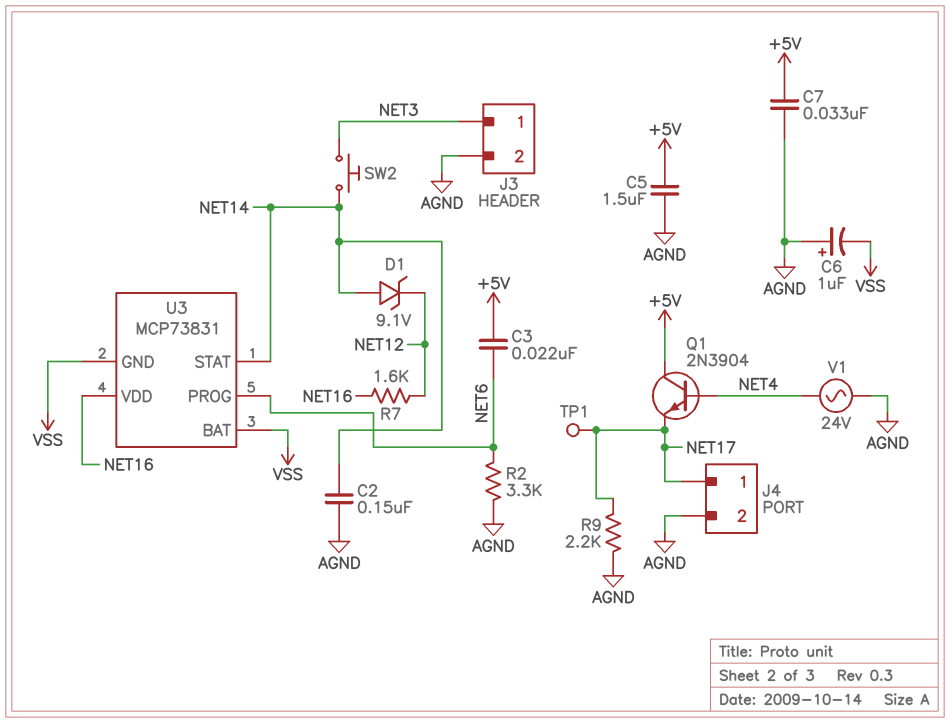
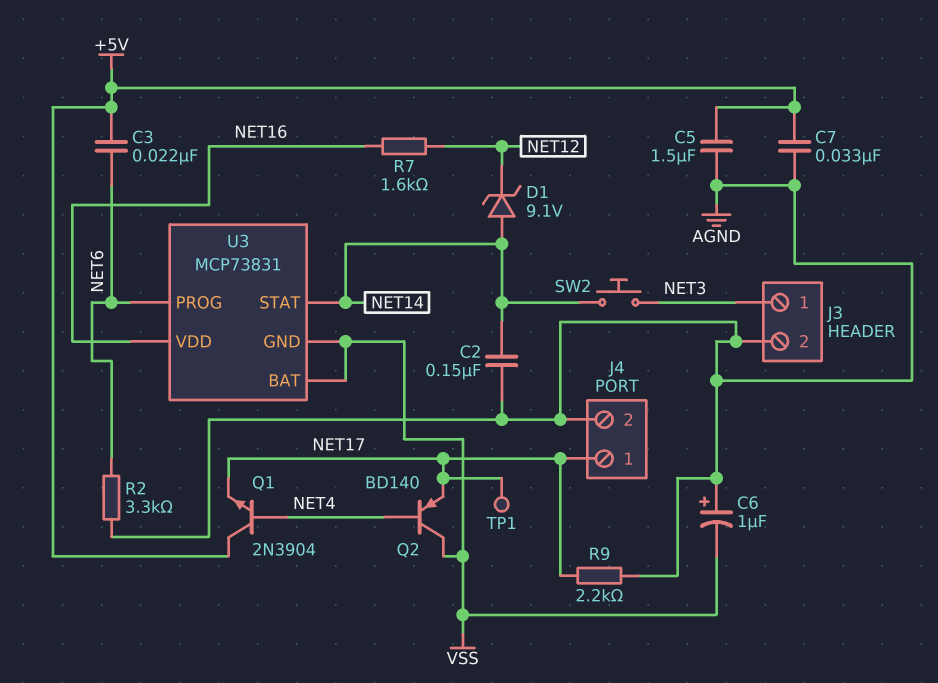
Q2: none -> PNP BD140 (B NET4, C VSS, E NET17)
V1: AC 24V (AGND, NET4) -> none

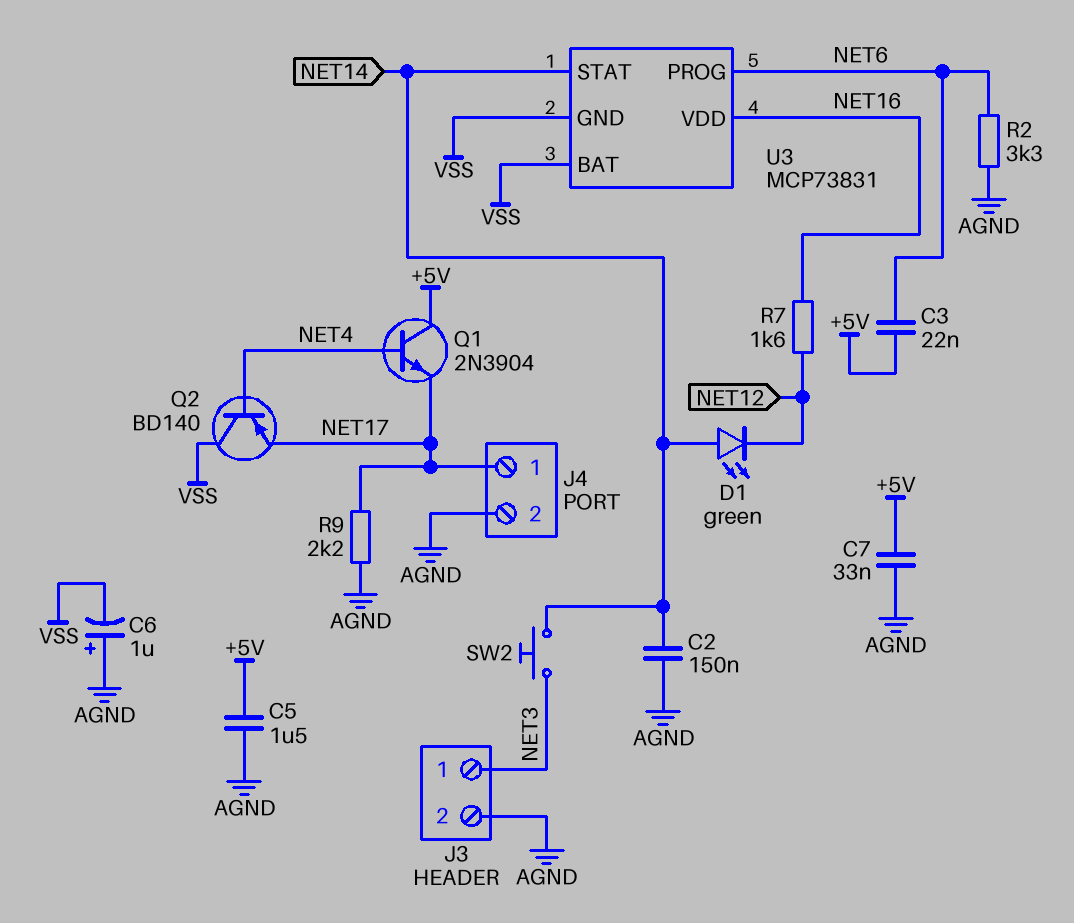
D1: zener 9.1V (A NET14, K NET12) -> LED green (A NET14, K NET12)
TP1: test point (NET17) -> none

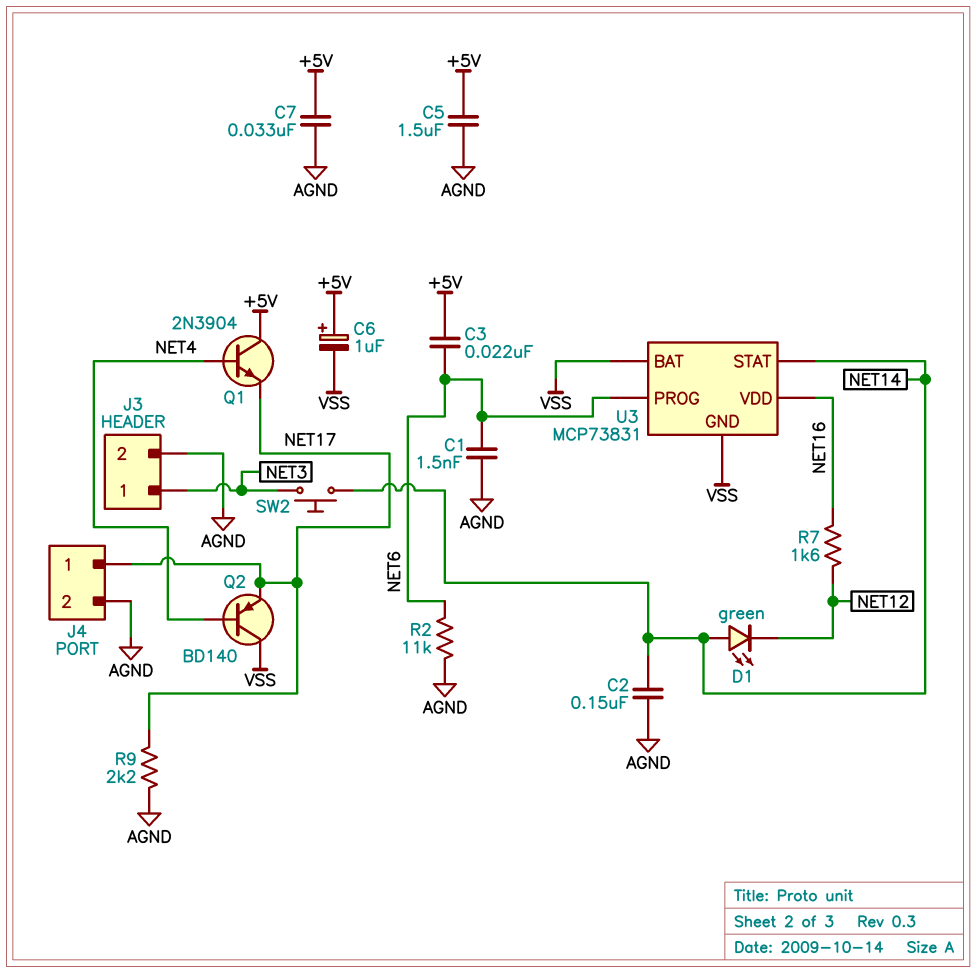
C1: none -> 1.5nF (AGND, NET6)
C6: 1uF (plus AGND, minus VSS) -> 1uF (plus +5V, minus VSS)
R2: 3.3k (AGND, NET6) -> 11k (AGND, NET6)

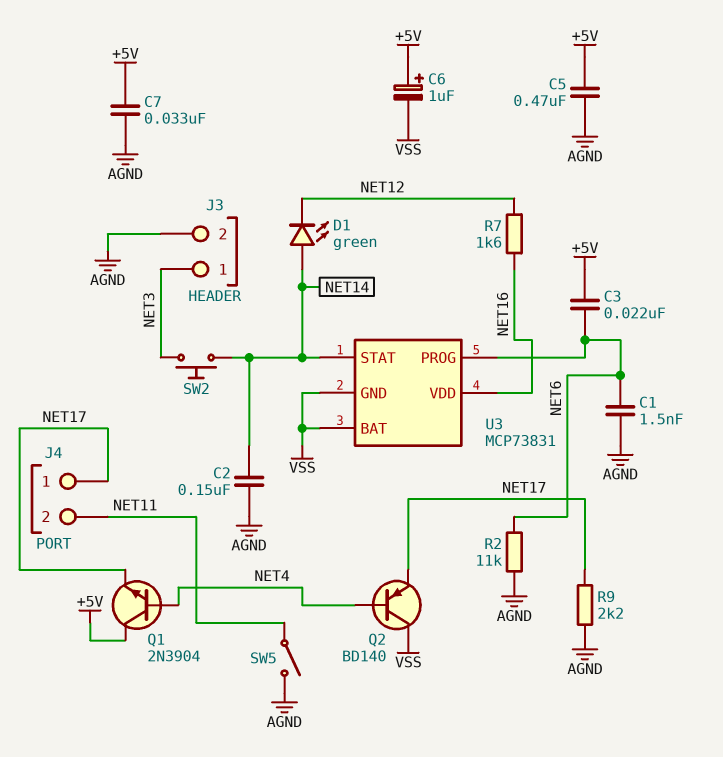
C5: 1.5uF (+5V, AGND) -> 470nF (+5V, AGND)
J4 pin 2: AGND -> NET11
SW5: none -> switch (AGND, NET11)

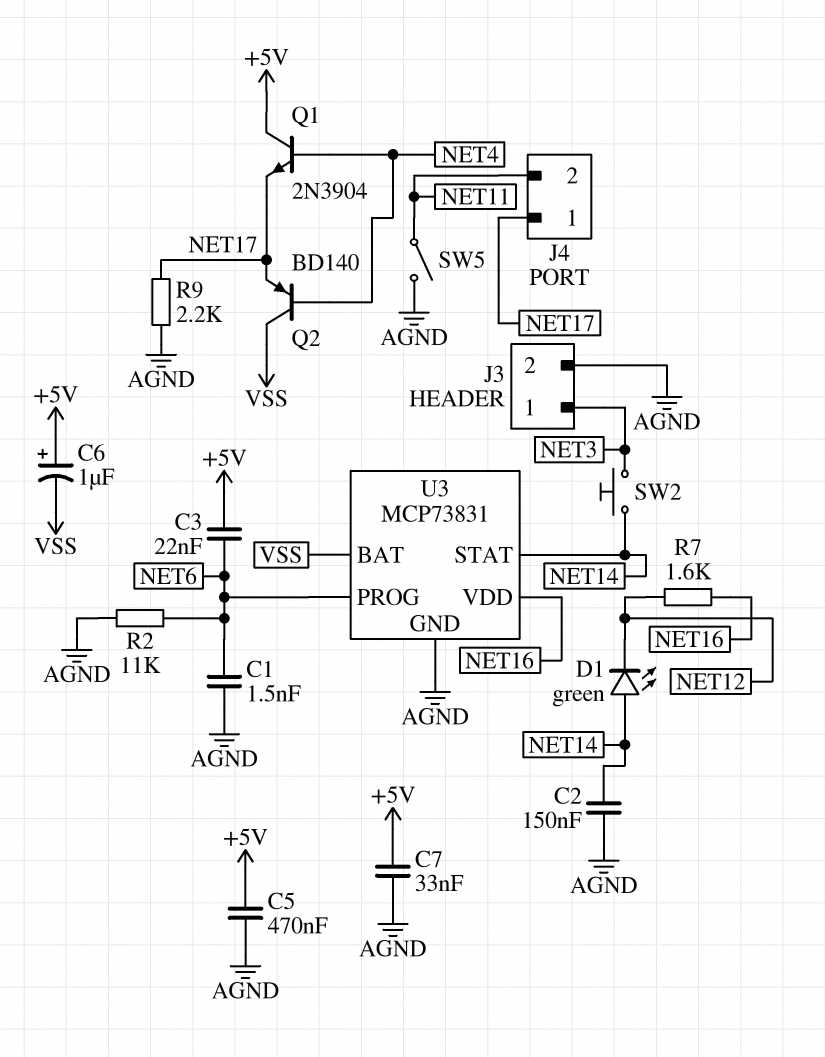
U3 pin GND: VSS -> AGND

